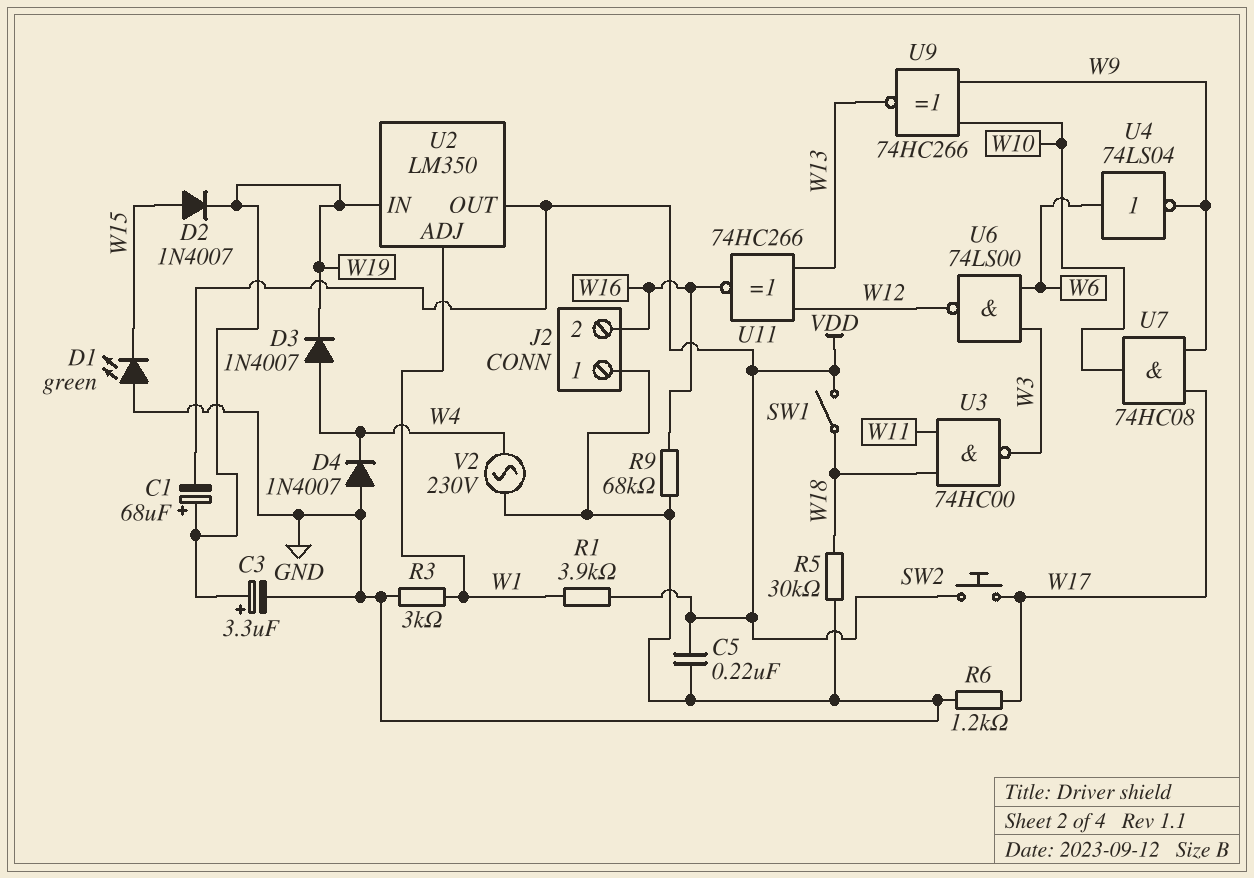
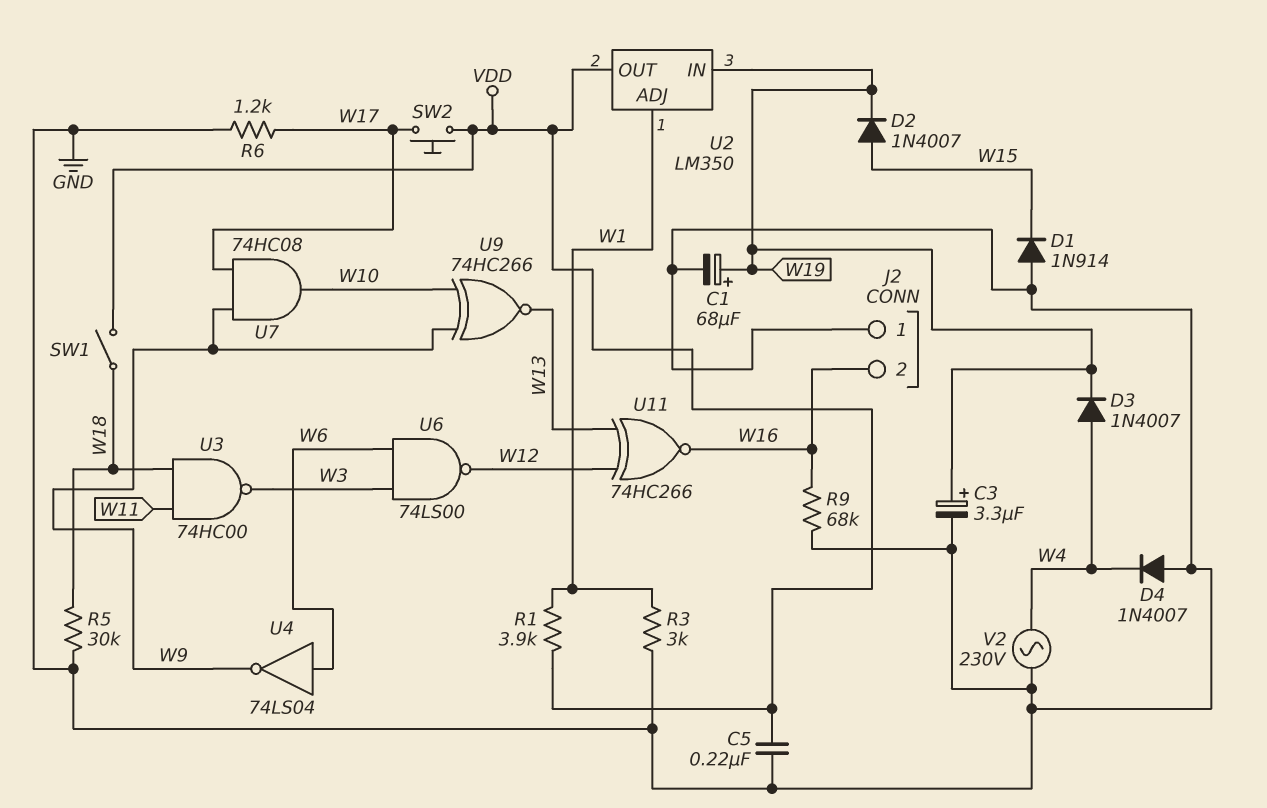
C1: 68uF (plus W19, minus VDD) -> 68uF (plus W19, minus GND)
D1: LED green (A GND, K W15) -> diode 1N914 (A GND, K W15)

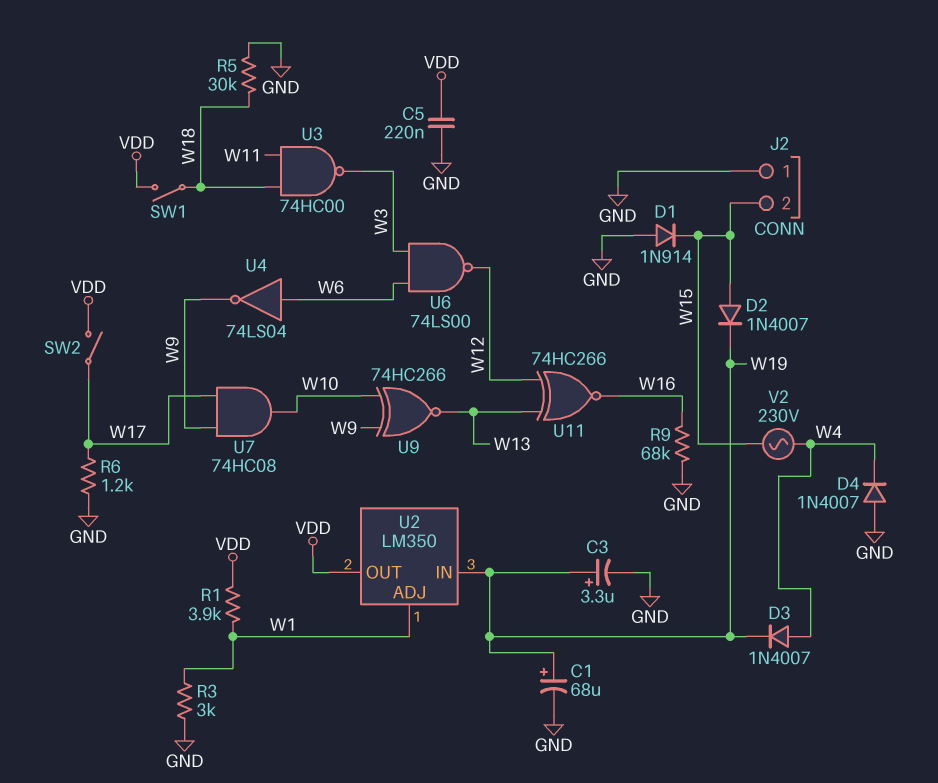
J2 pin 2: W16 -> W15
SW2: button (VDD, W17) -> switch (VDD, W17)
V2: AC 230V (GND, W4) -> AC 230V (W4, W15)

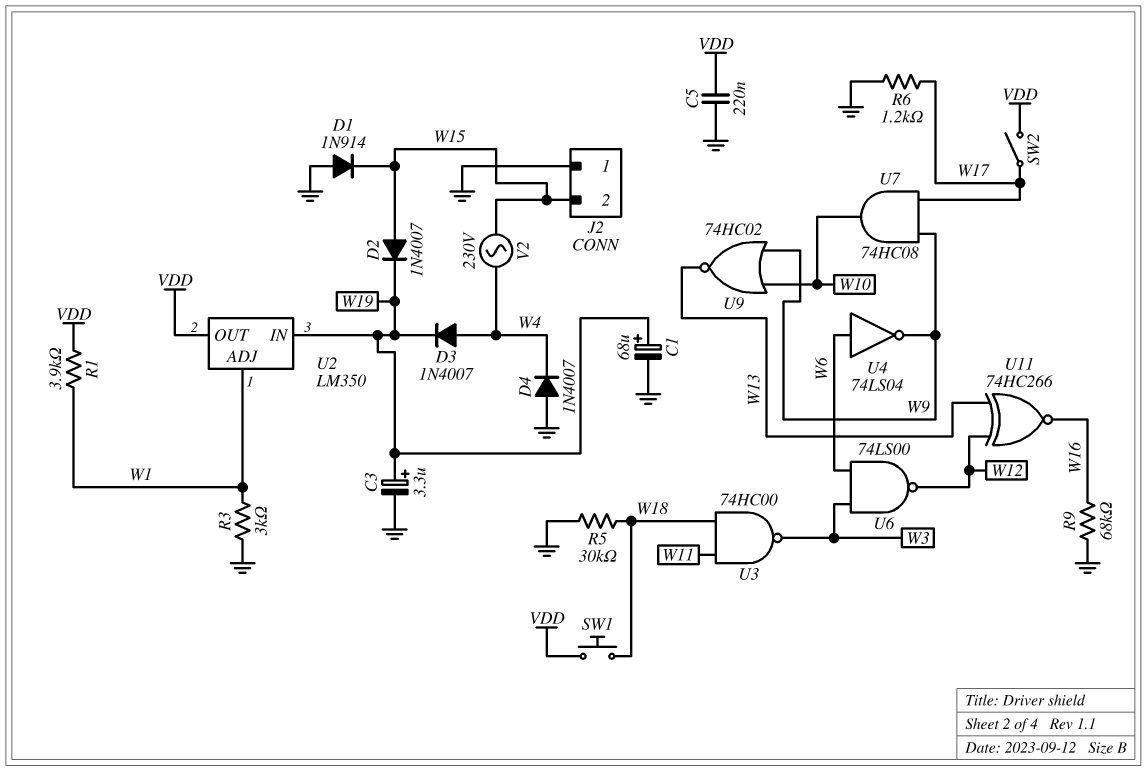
SW1: switch (VDD, W18) -> button (VDD, W18)
U9: XNOR 74HC266 (in W9, in W10, out W13) -> NOR 74HC02 (in W9, in W10, out W13)

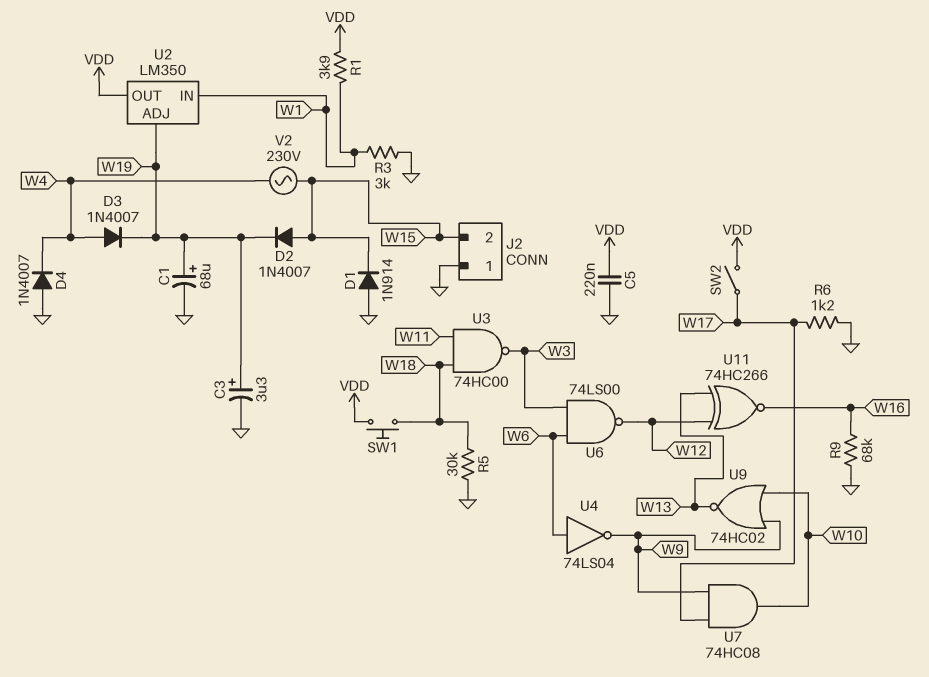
U2 pin ADJ: W1 -> W19
U2 pin IN: W19 -> W1

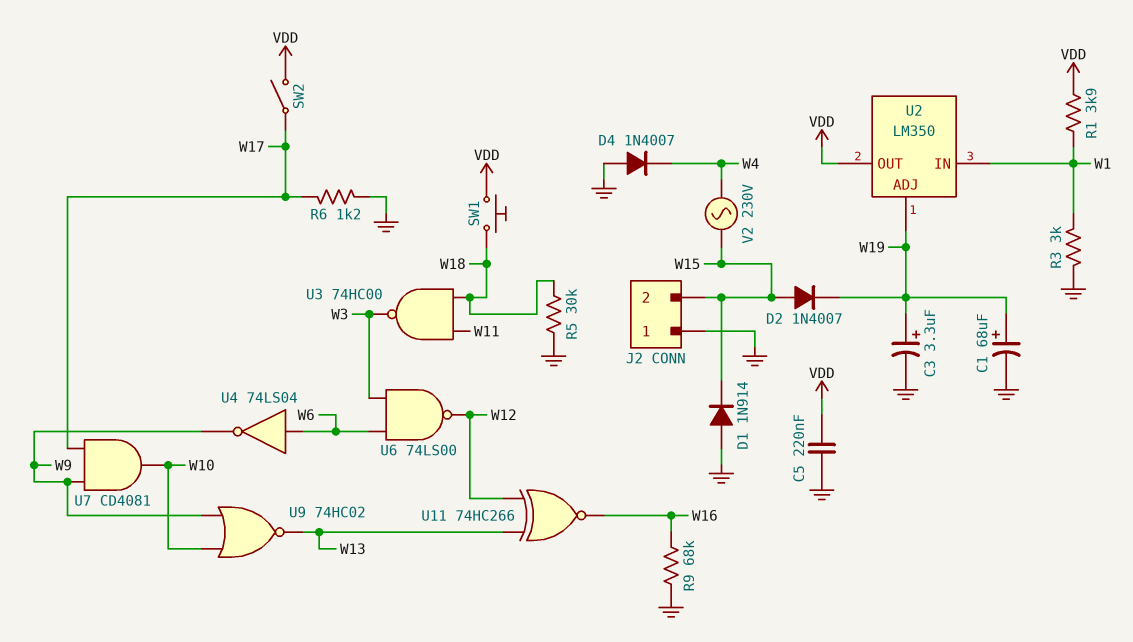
D3: diode 1N4007 (A W4, K W19) -> none
U7: AND 74HC08 (in W9, in W17, out W10) -> AND CD4081 (in W9, in W17, out W10)

